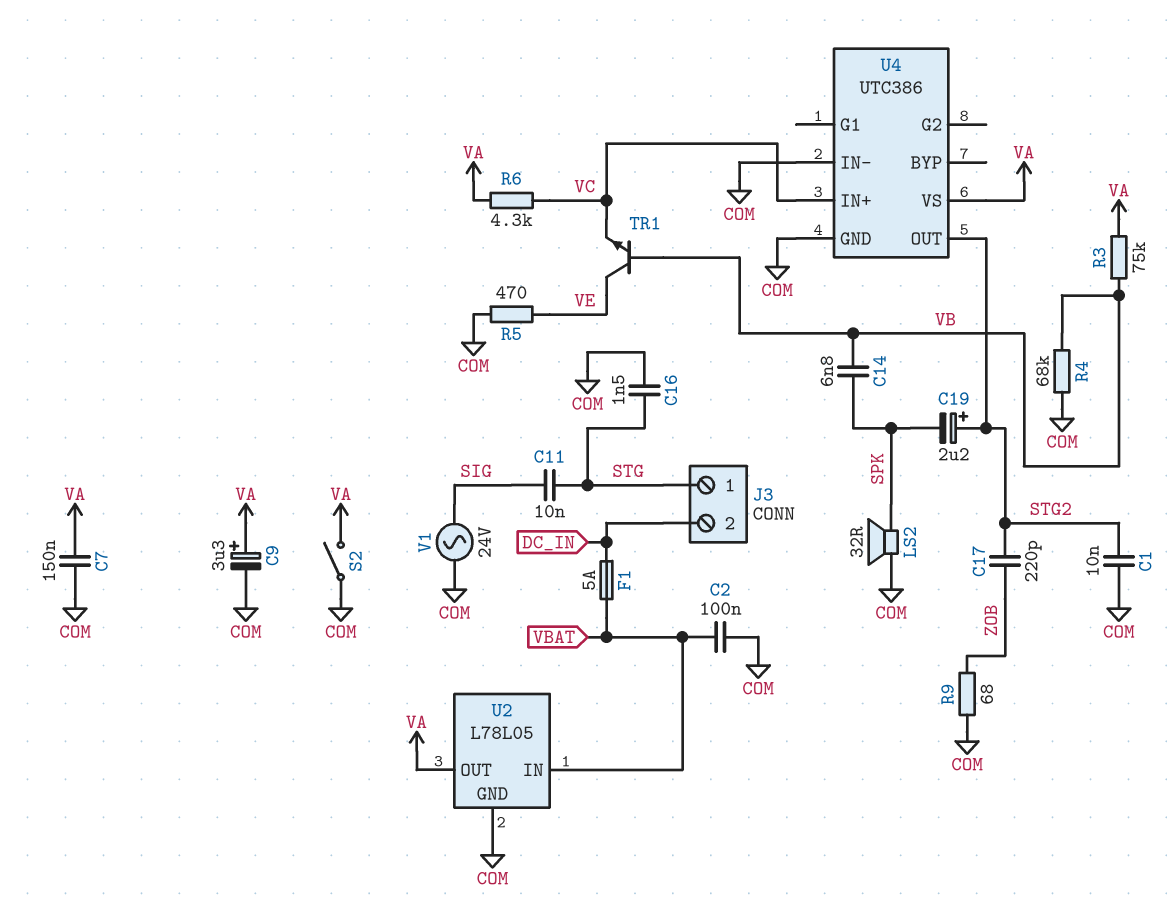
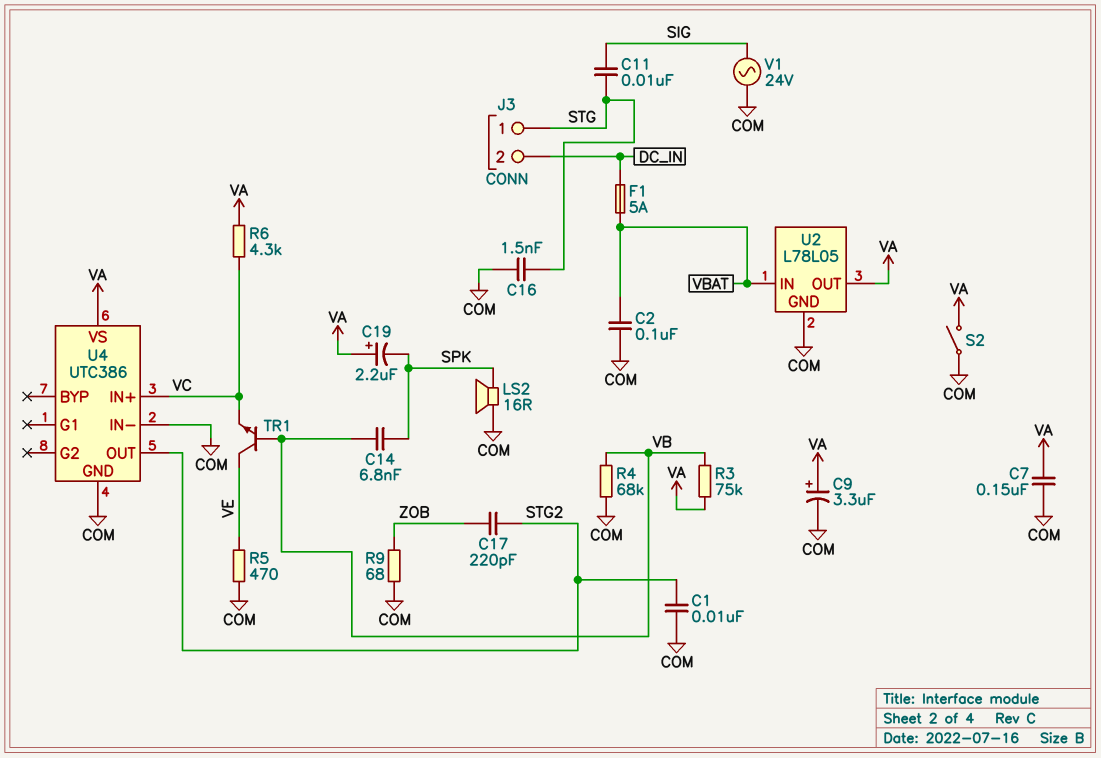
C19: 2.2uF (plus STG2, minus SPK) -> 2.2uF (plus VA, minus SPK)
LS2: speaker 32R (COM, SPK) -> speaker 16R (COM, SPK)

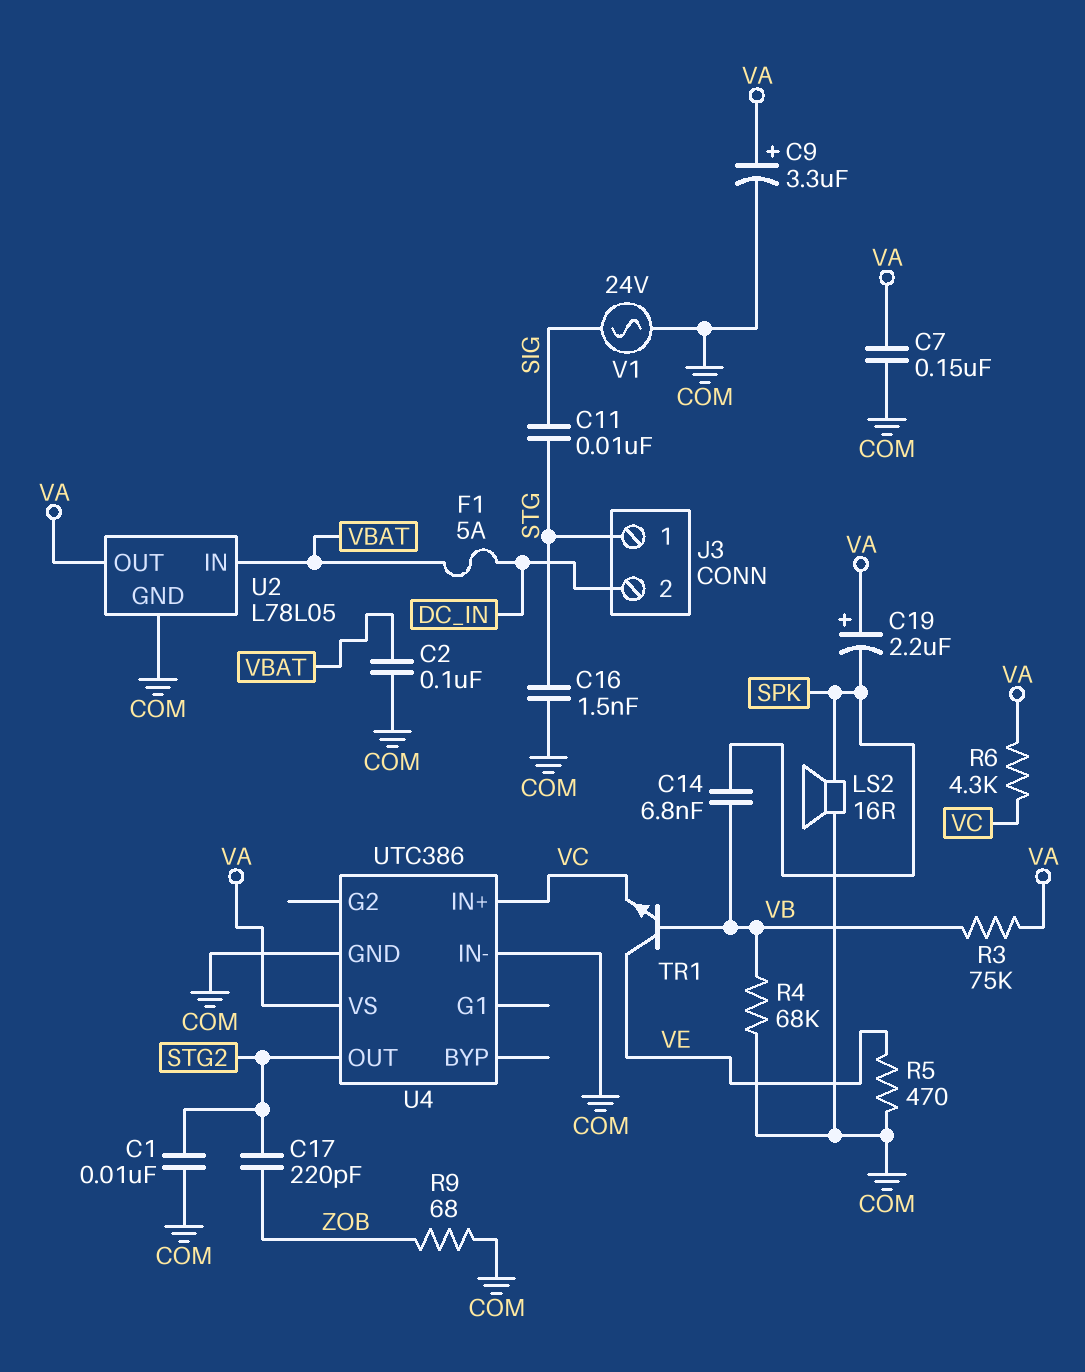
S2: switch (COM, VA) -> none

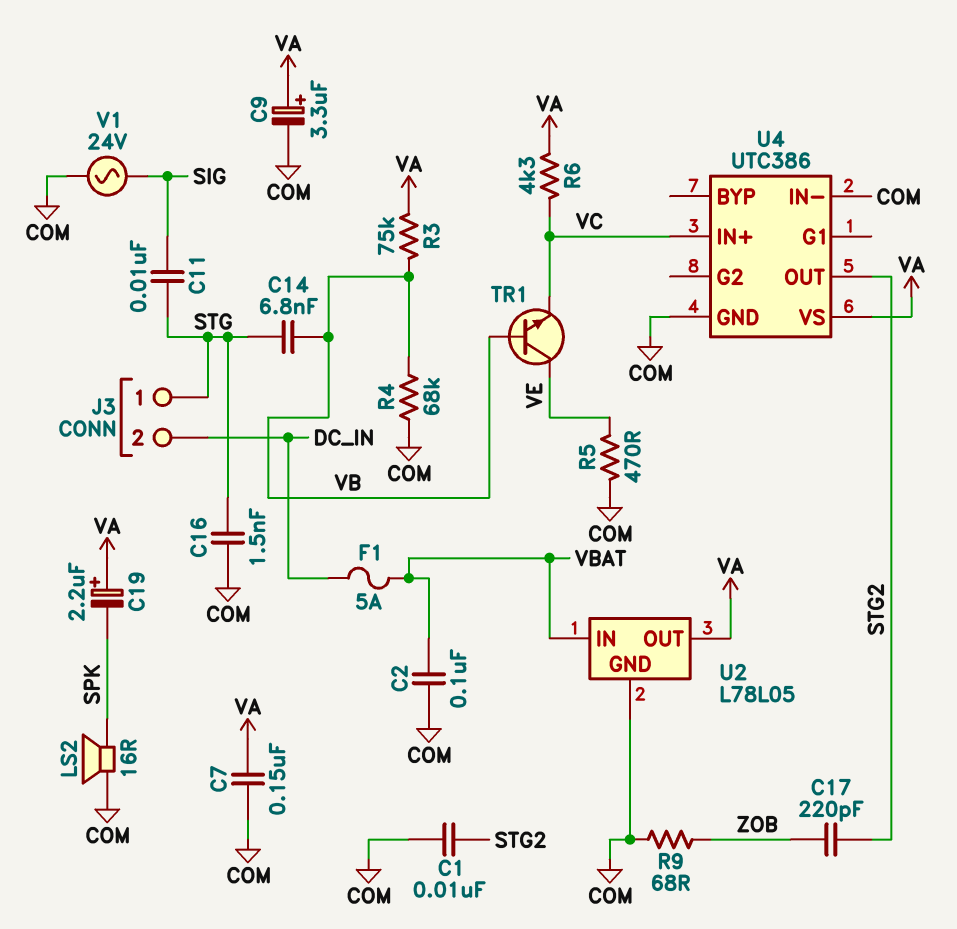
C14: 6.8nF (SPK, VB) -> 6.8nF (STG, VB)

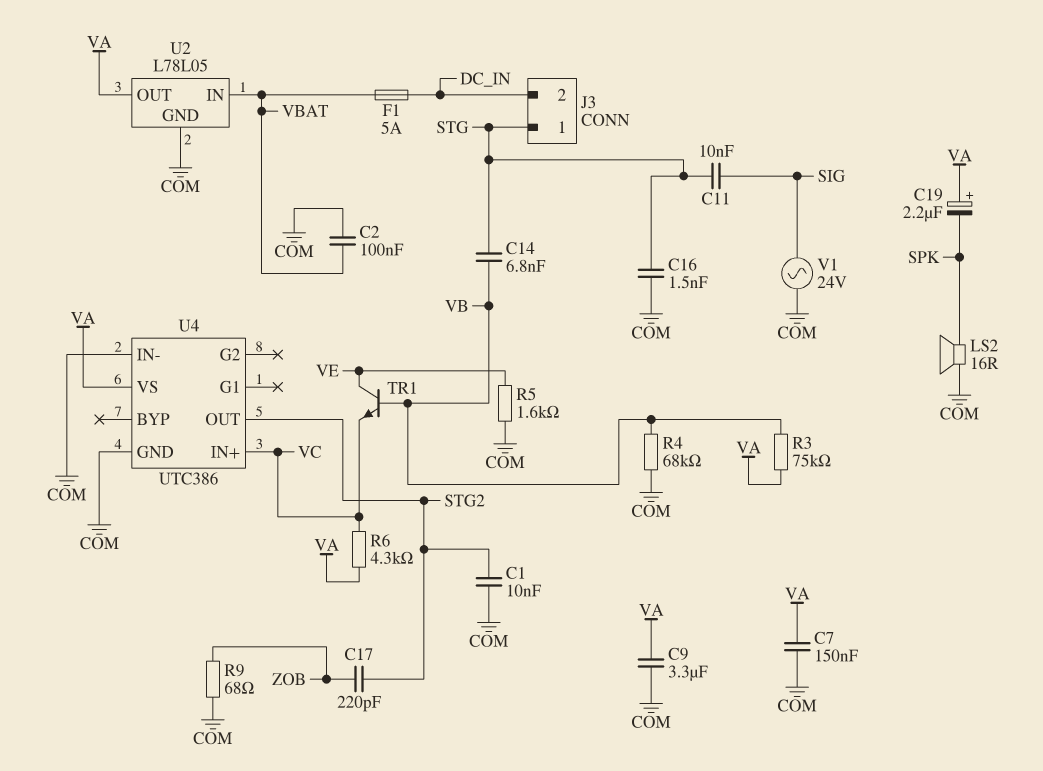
C9: 3.3uF (plus VA, minus COM) -> 3.3uF (COM, VA)
R5: 470 (COM, VE) -> 1.6k (COM, VE)

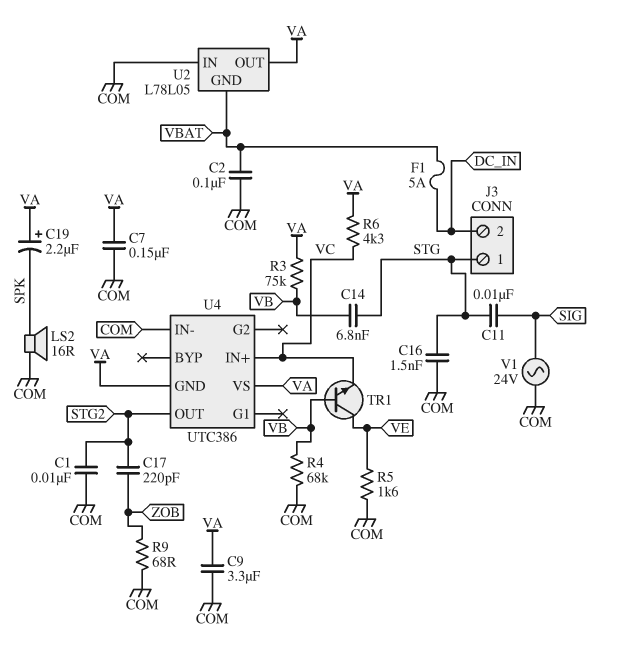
U2 pin GND: COM -> VBAT
U2 pin IN: VBAT -> COM
U4 pin GND: COM -> VA

